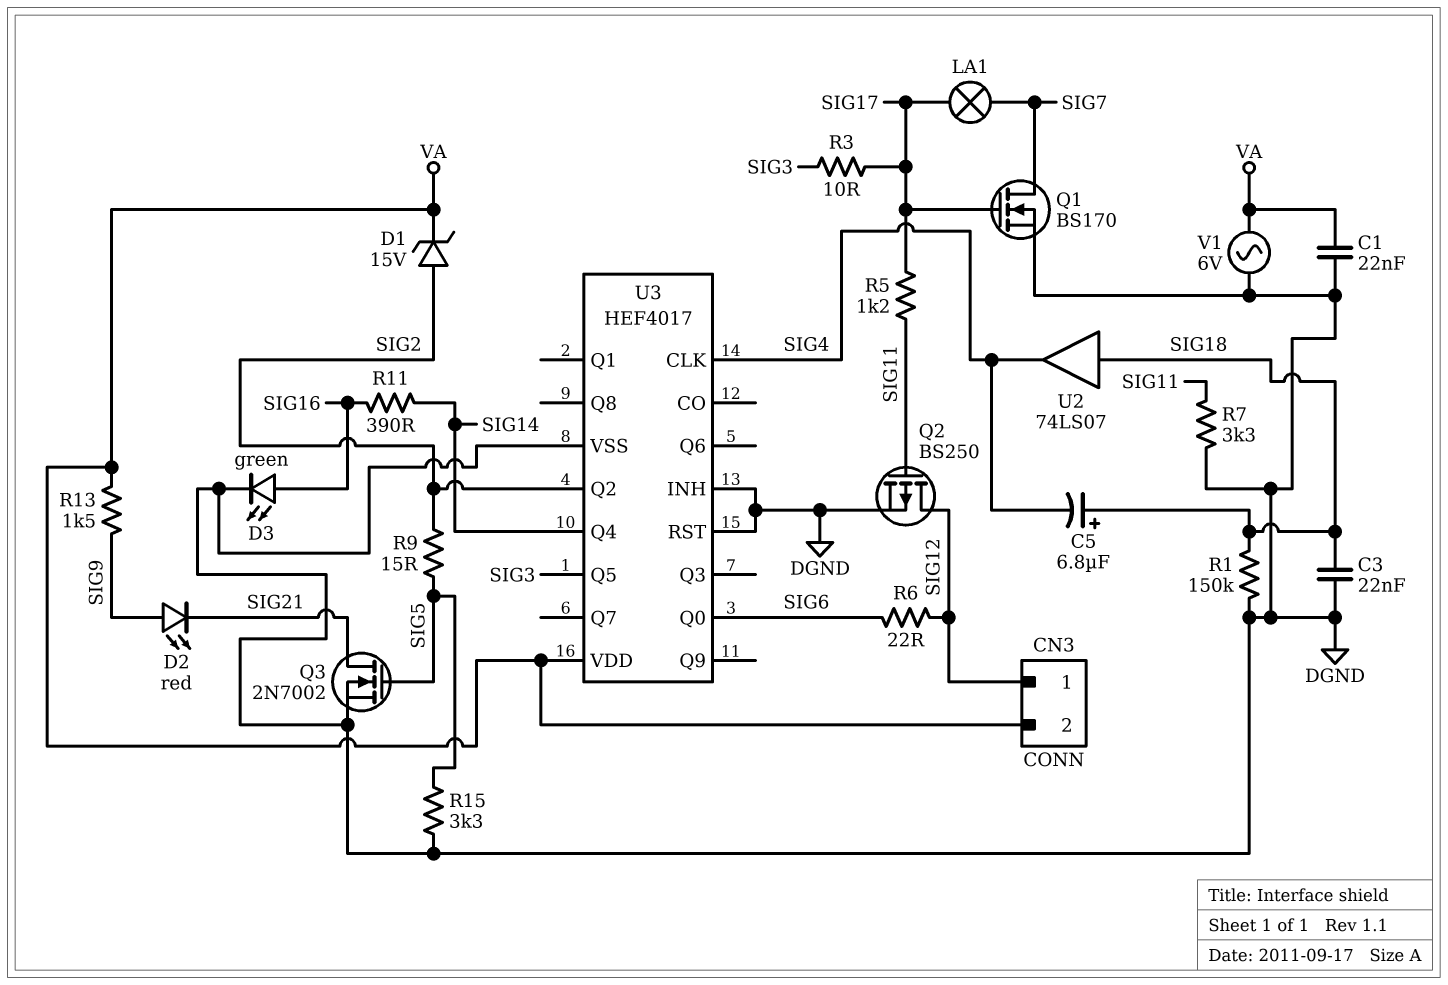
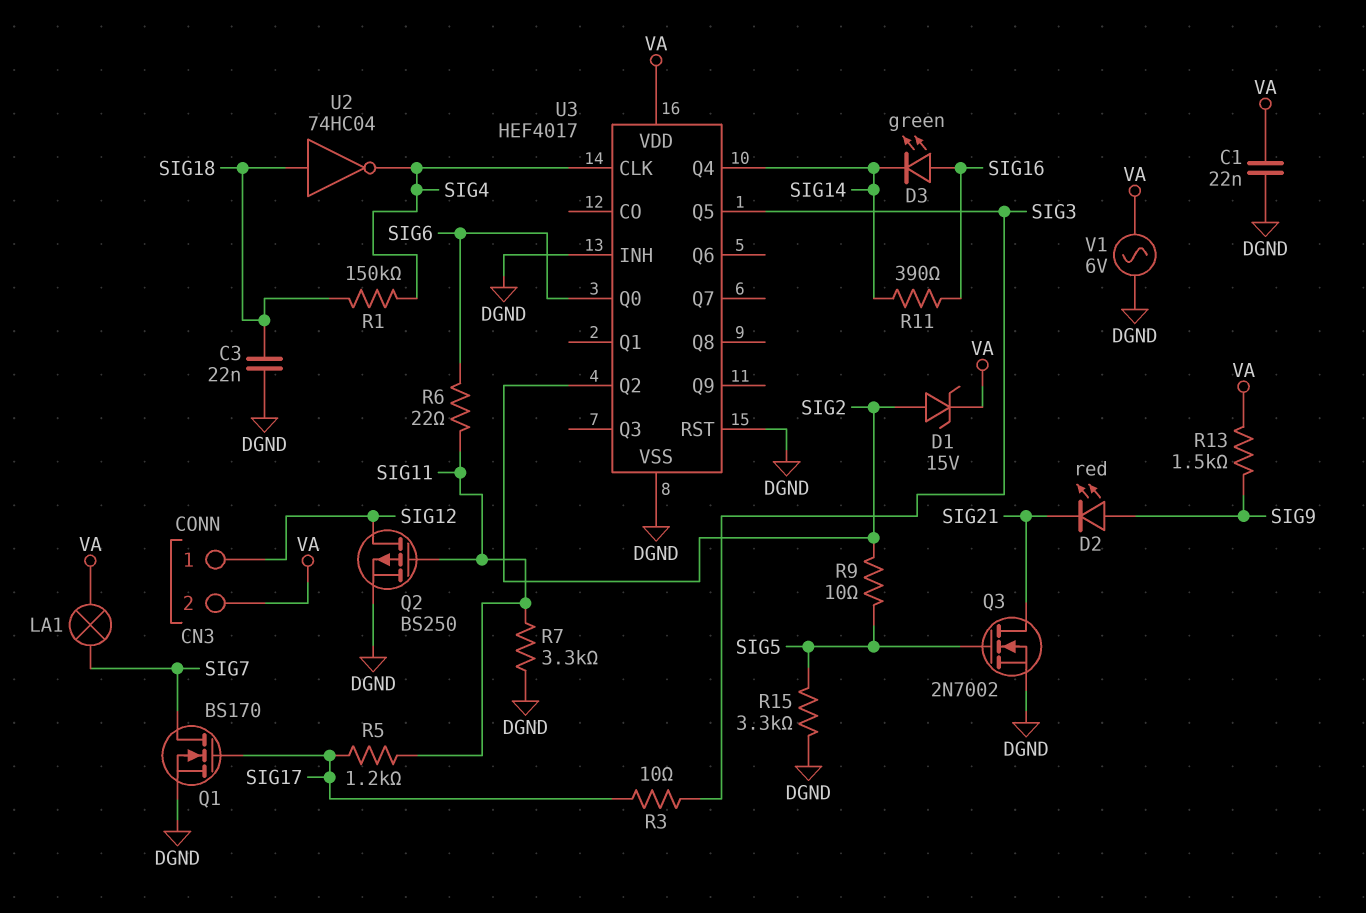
C5: 6.8uF (plus SIG18, minus SIG4) -> none
D3: LED green (A SIG16, K DGND) -> LED green (A SIG16, K SIG14)
LA1: lamp (SIG7, SIG17) -> lamp (SIG7, VA)
R1: 150k (DGND, SIG18) -> 150k (SIG4, SIG18)
R6: 22 (SIG6, SIG12) -> 22 (SIG6, SIG11)
R9: 15 (SIG2, SIG5) -> 10 (SIG2, SIG5)
U2: buffer 74LS07 (in SIG18, out SIG4) -> NOT 74HC04 (in SIG18, out SIG4)

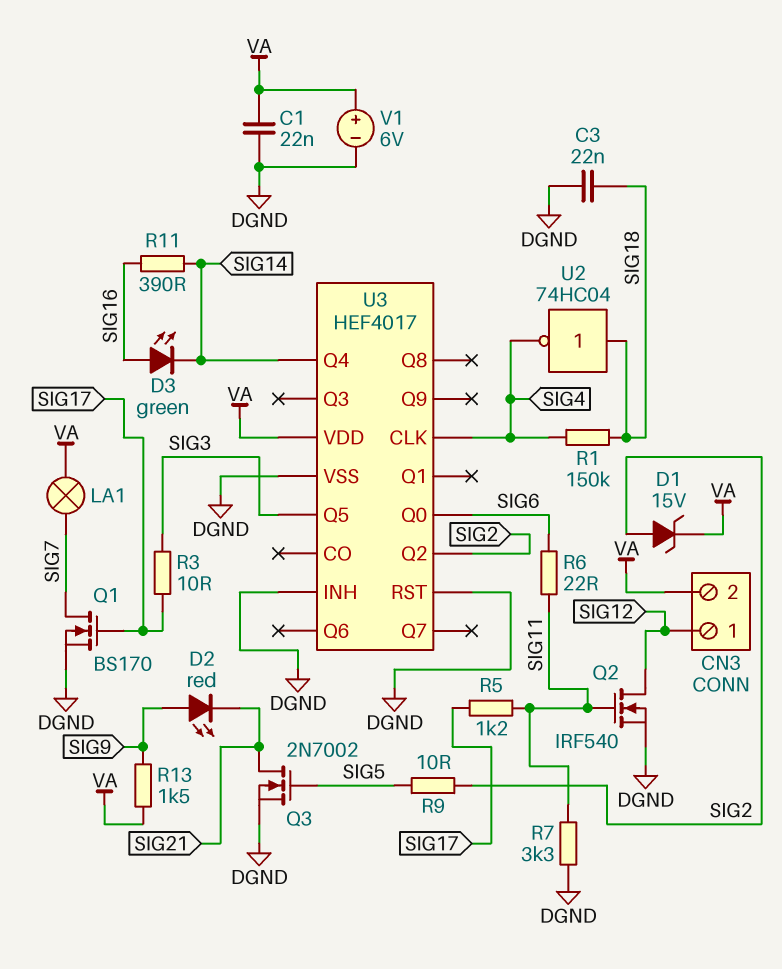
Q2: PMOS BS250 (G SIG11, D SIG12, S DGND) -> NMOS IRF540 (G SIG11, D SIG12, S DGND)
R15: 3.3k (DGND, SIG5) -> none
V1: AC 6V (DGND, VA) -> 6V (plus VA, minus DGND)

